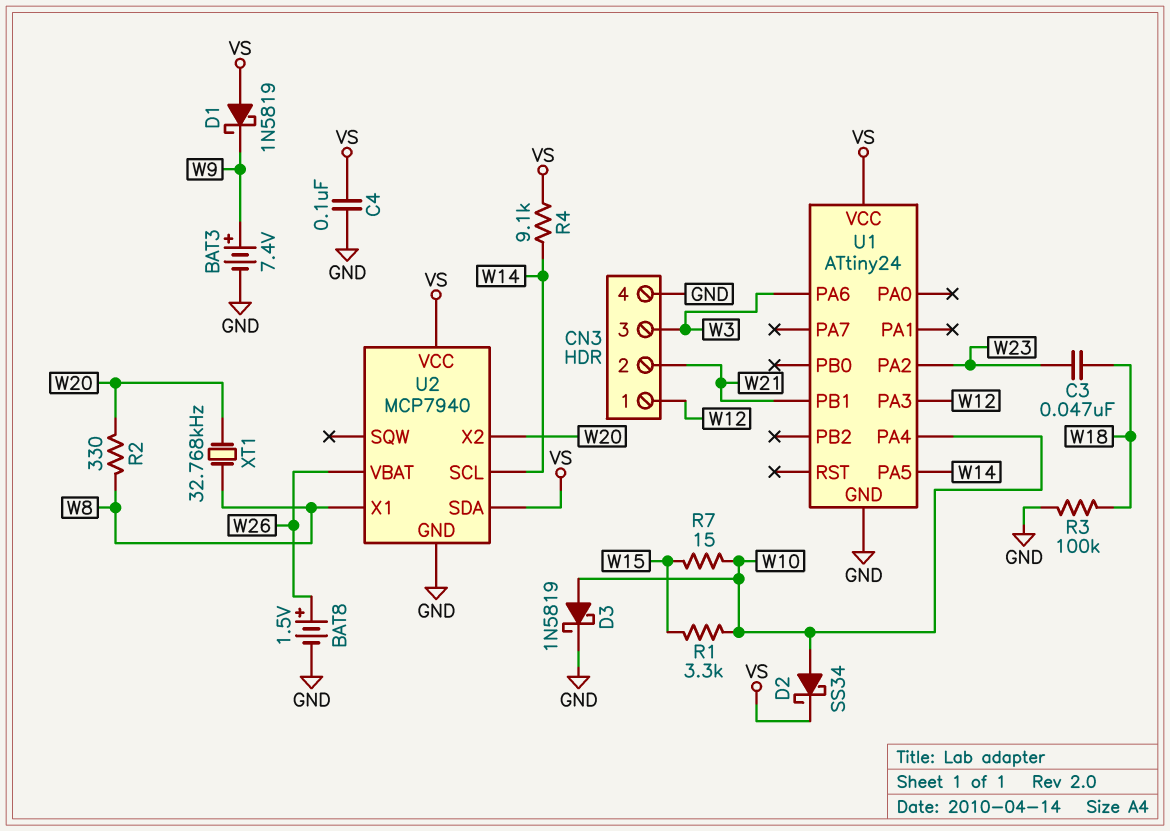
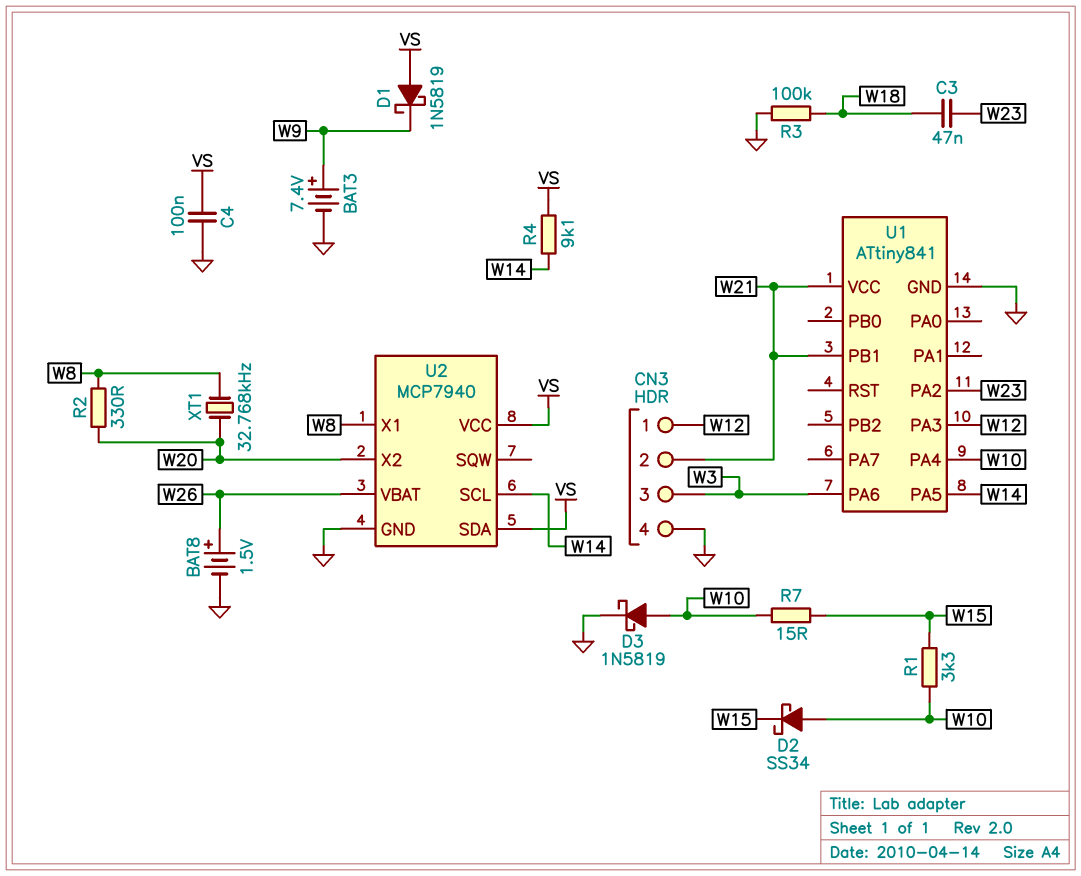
D2: schottky SS34 (A W10, K VS) -> schottky SS34 (A W10, K W15)
U1: ATtiny24 -> ATtiny841
U1 pin VCC: VS -> W21

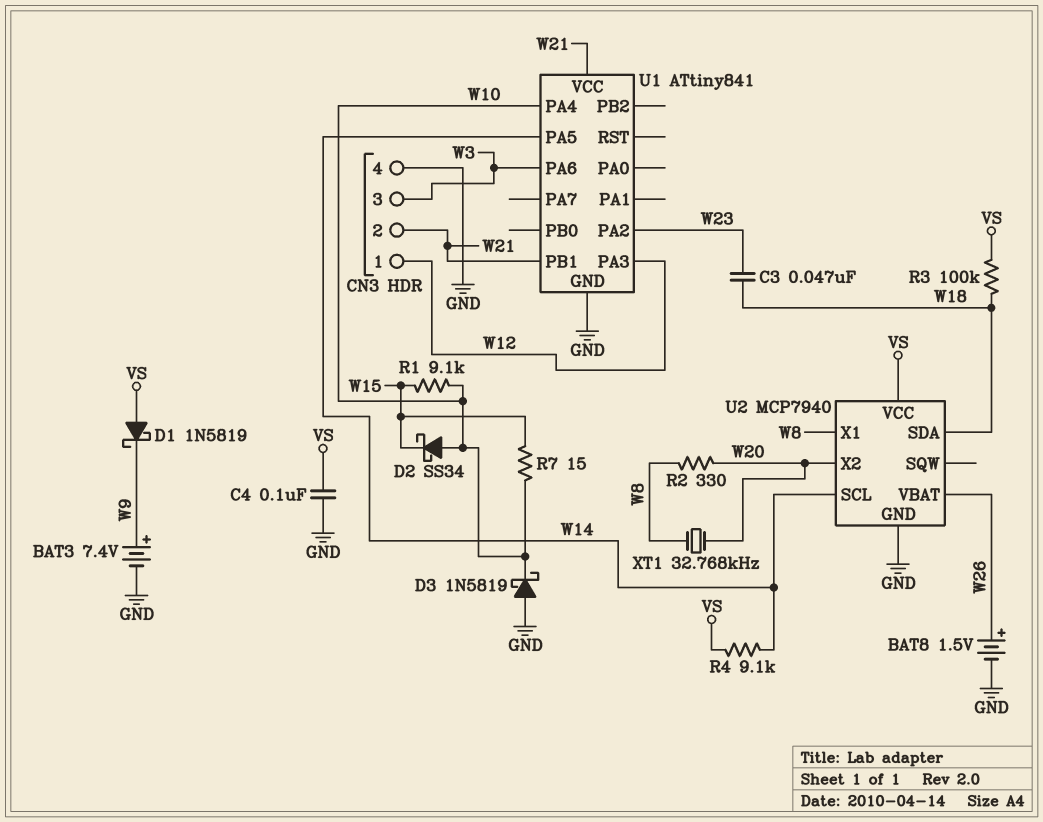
D3: schottky 1N5819 (A W10, K GND) -> schottky 1N5819 (A GND, K W10)
R1: 3.3k (W10, W15) -> 9.1k (W10, W15)
R3: 100k (GND, W18) -> 100k (VS, W18)
U2 pin SDA: VS -> W18

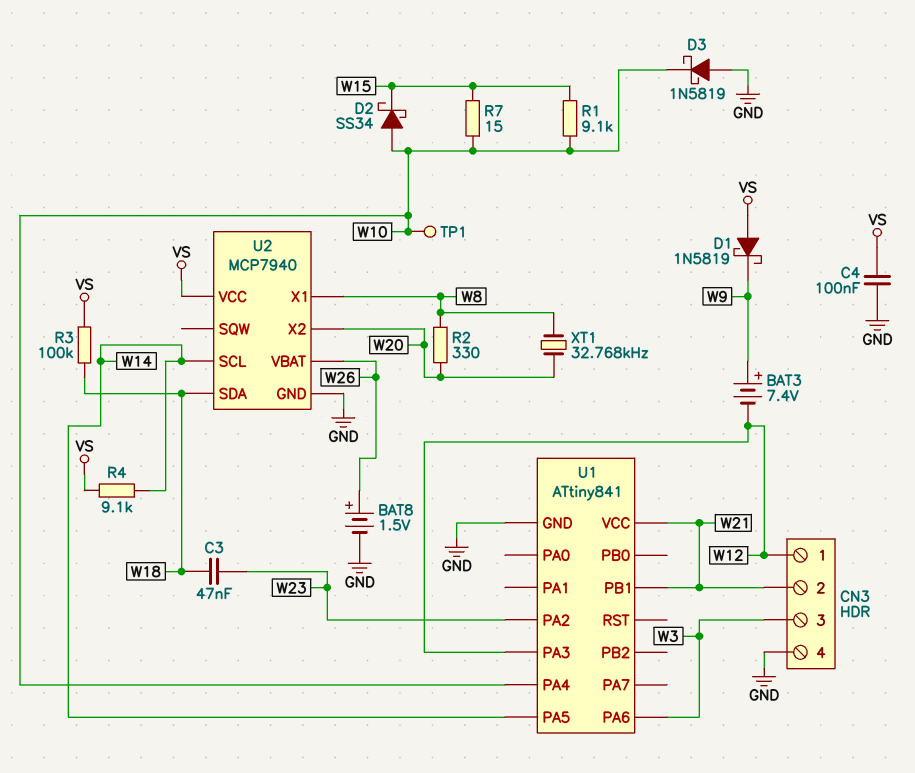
BAT3: 7.4V (plus W9, minus GND) -> 7.4V (plus W9, minus W12)
TP1: none -> test point (W10)

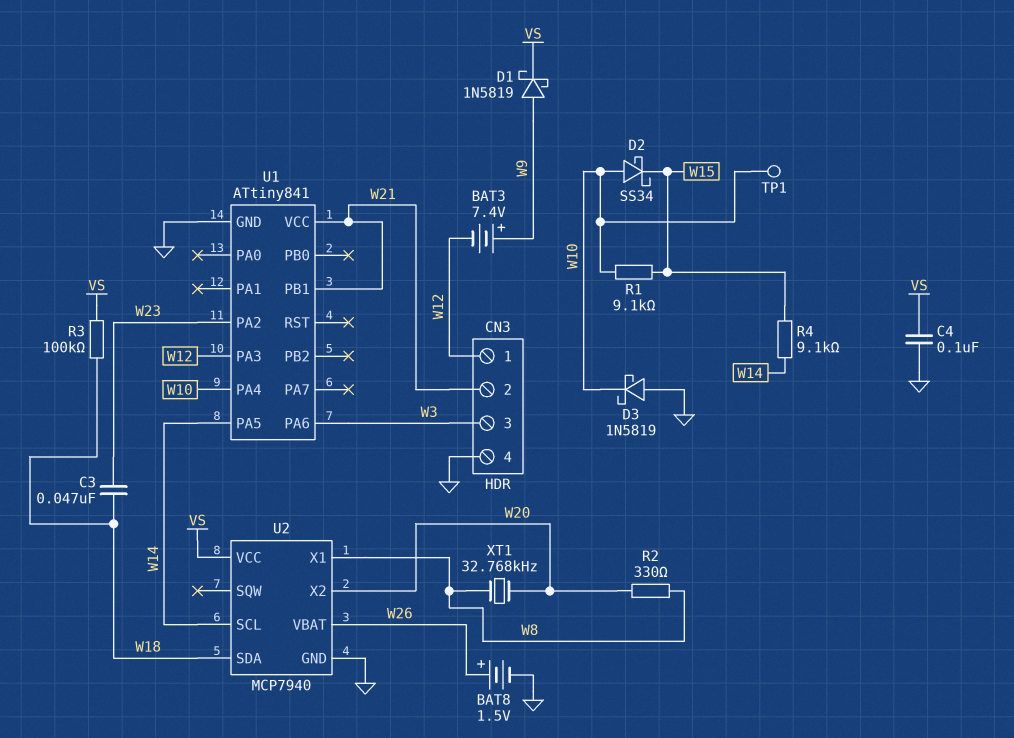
D1: schottky 1N5819 (A VS, K W9) -> schottky 1N5819 (A W9, K VS)
R4: 9.1k (VS, W14) -> 9.1k (W14, W15)
R7: 15 (W10, W15) -> none

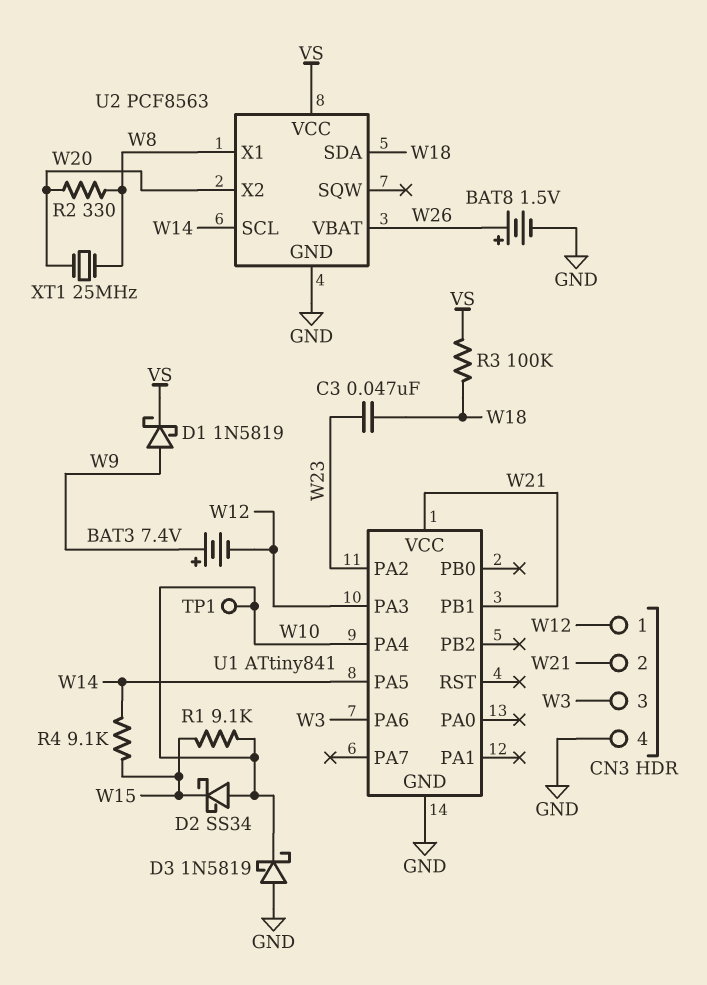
C4: 100nF (GND, VS) -> none
U2: MCP7940 -> PCF8563
XT1: 32.768kHz (W8, W20) -> 25MHz (W8, W20)

